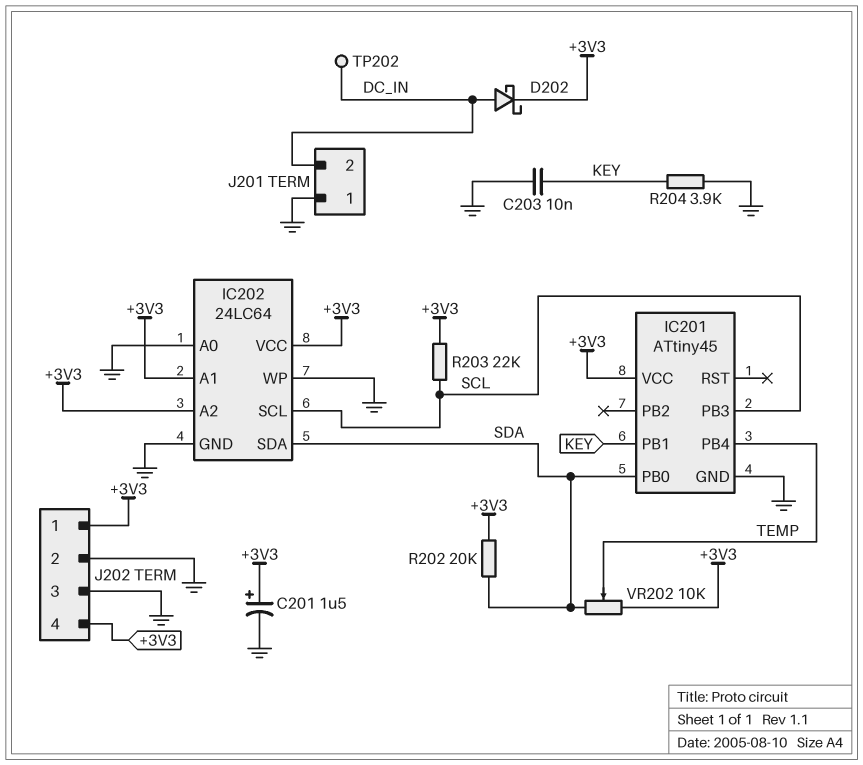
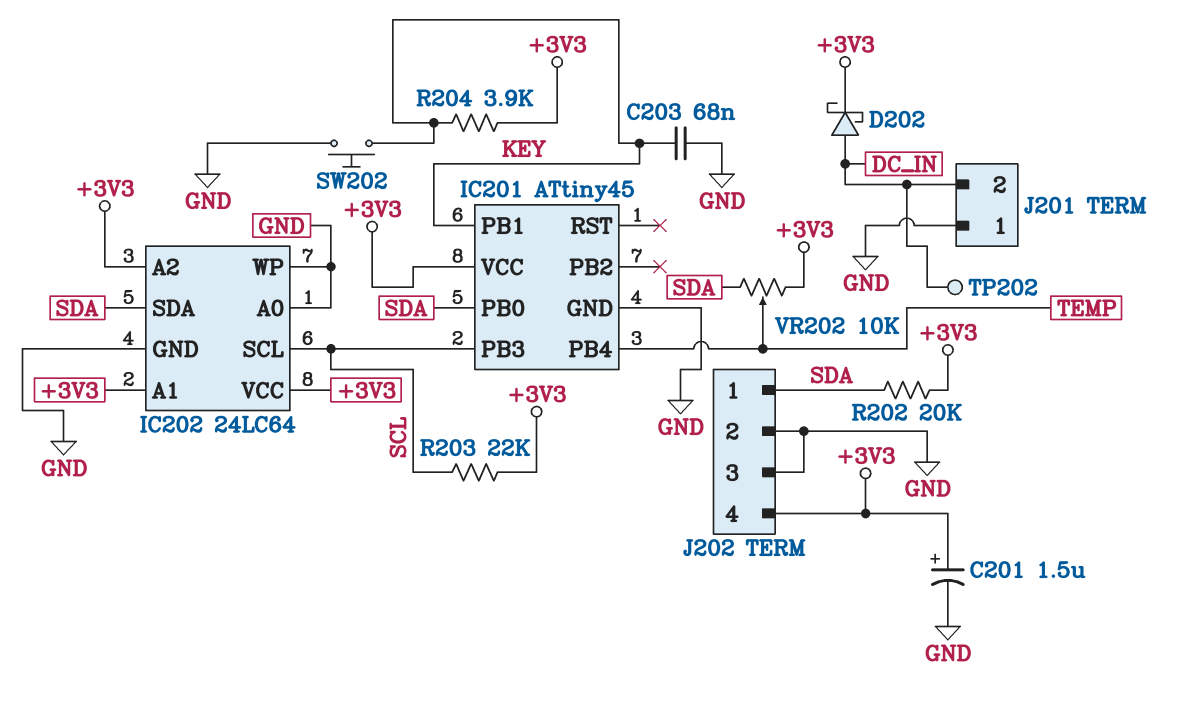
C203: 10nF (GND, KEY) -> 68nF (GND, KEY)
J202 pin 1: +3V3 -> SDA
R204: 3.9k (GND, KEY) -> 3.9k (+3V3, KEY)
SW202: none -> button (GND, KEY)

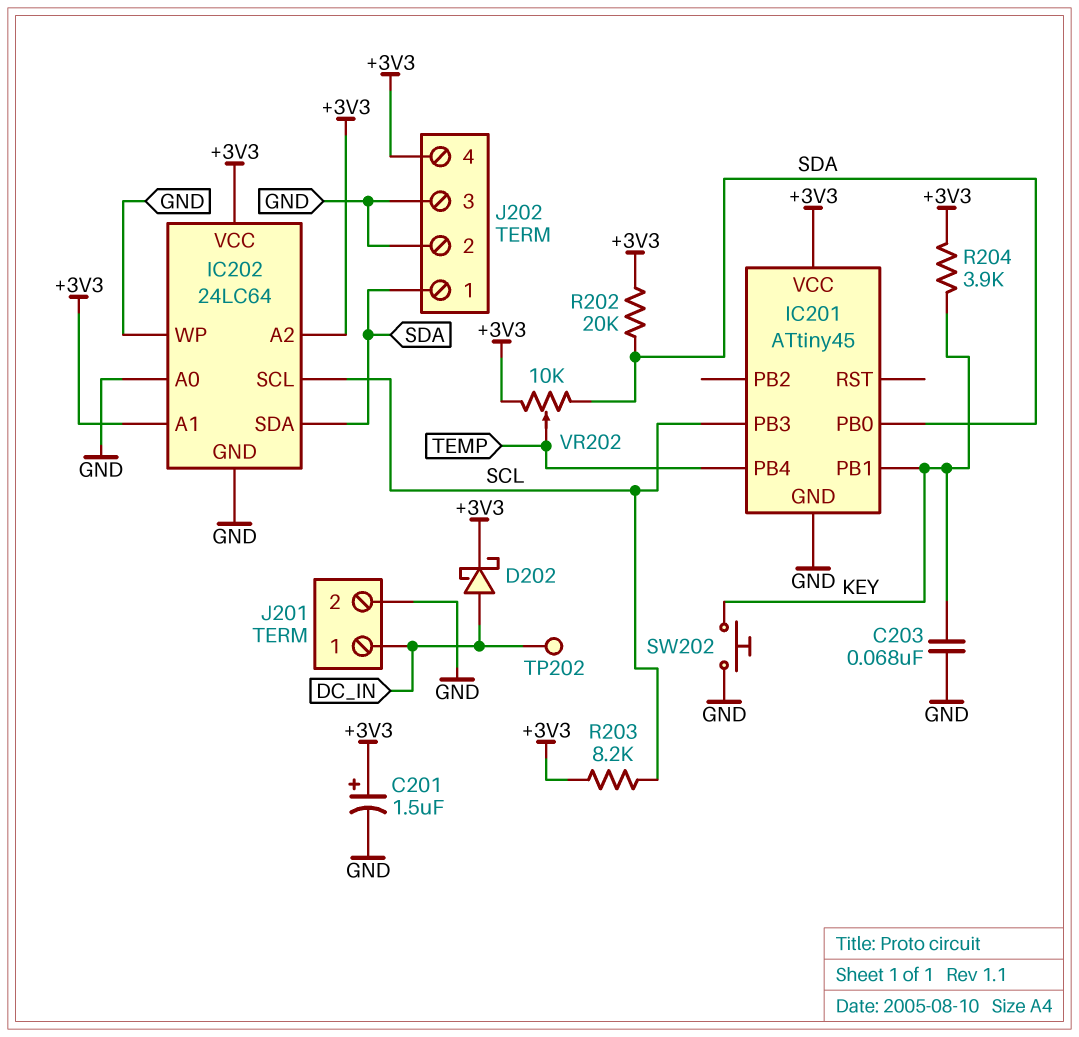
J201 pin 1: GND -> DC_IN
J201 pin 2: DC_IN -> GND
R203: 22k (+3V3, SCL) -> 8.2k (+3V3, SCL)

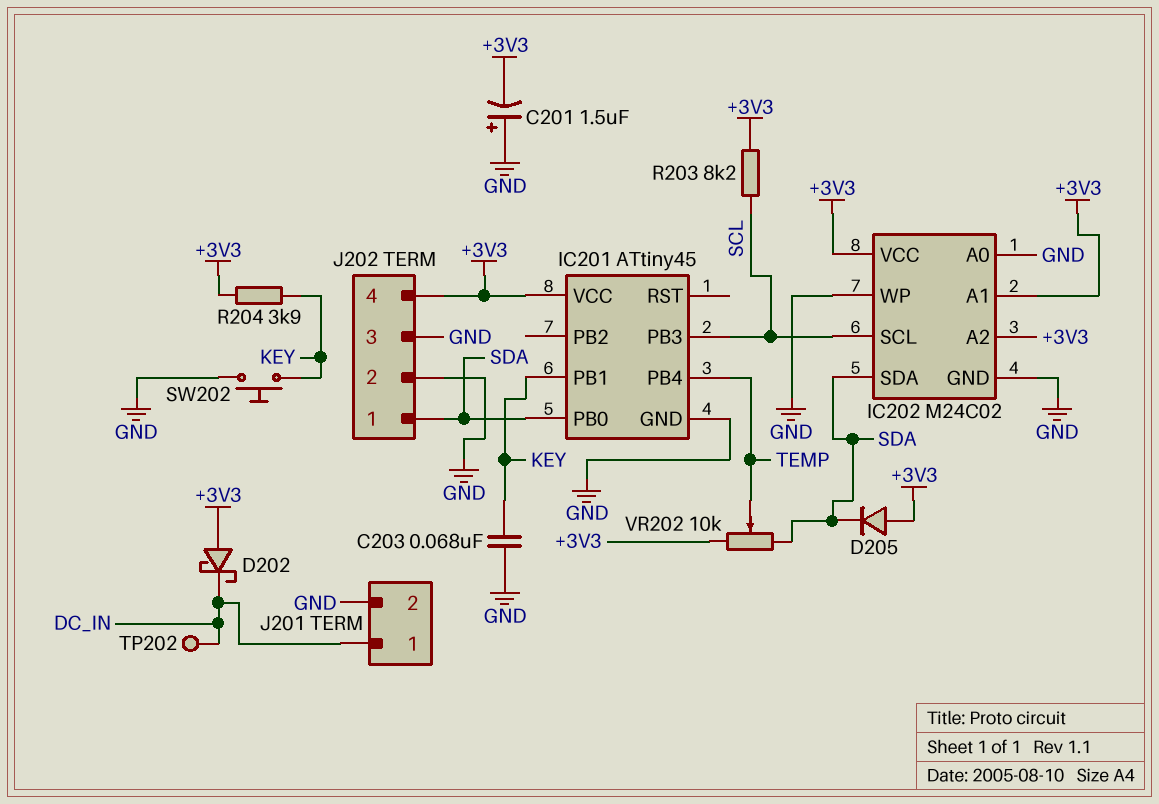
C201: 1.5uF (plus +3V3, minus GND) -> 1.5uF (plus GND, minus +3V3)
D202: schottky (A DC_IN, K +3V3) -> schottky (A +3V3, K DC_IN)
D205: none -> diode (A +3V3, K SDA)
IC202: 24LC64 -> M24C02
R202: 20k (+3V3, SDA) -> none

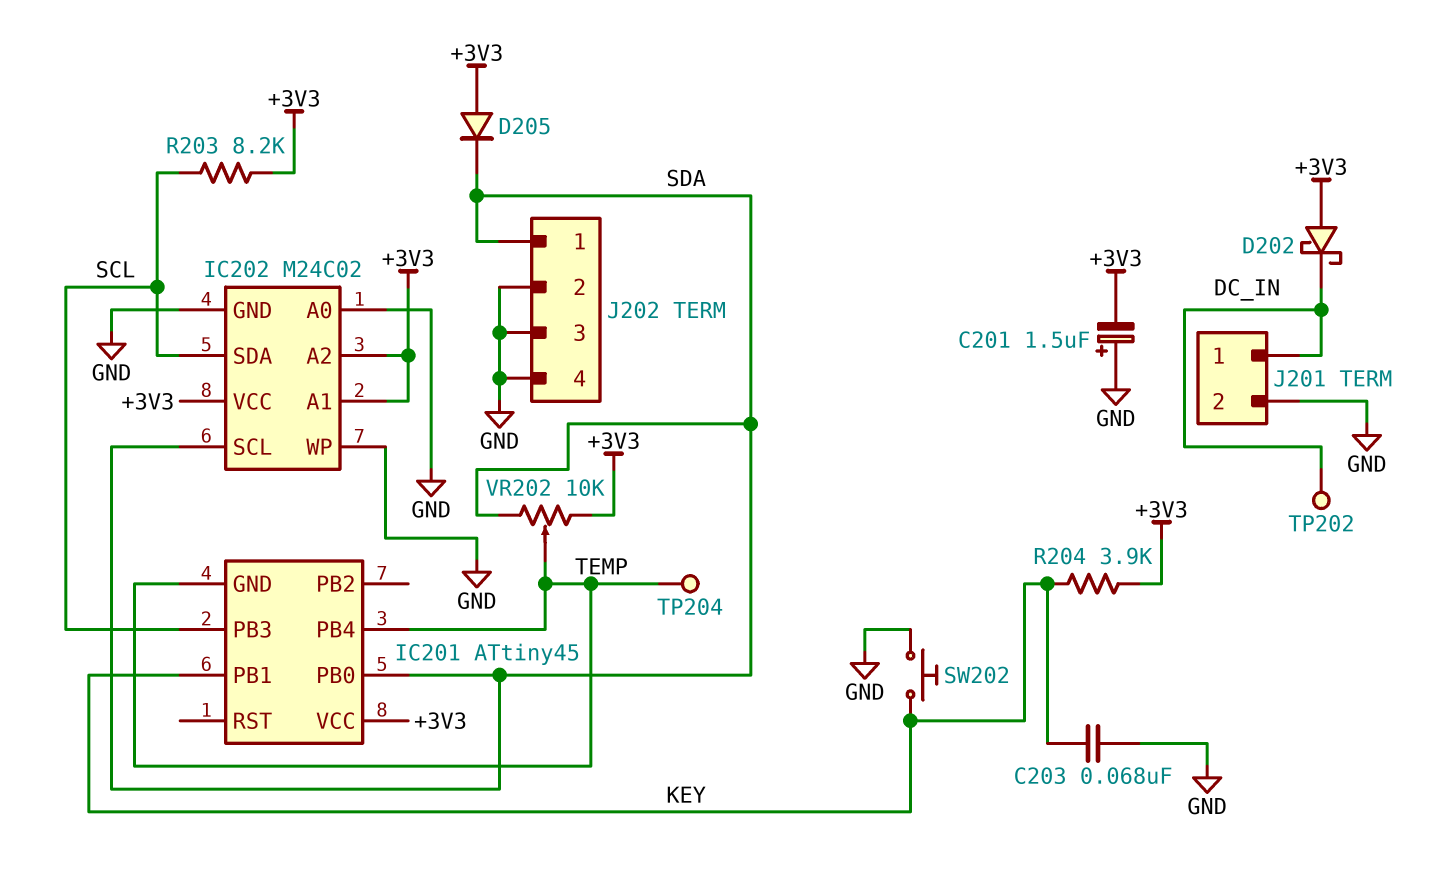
IC201 pin GND: GND -> TEMP
IC202 pin SCL: SCL -> SDA
IC202 pin SDA: SDA -> SCL
J202 pin 4: +3V3 -> GND
TP204: none -> test point (TEMP)

